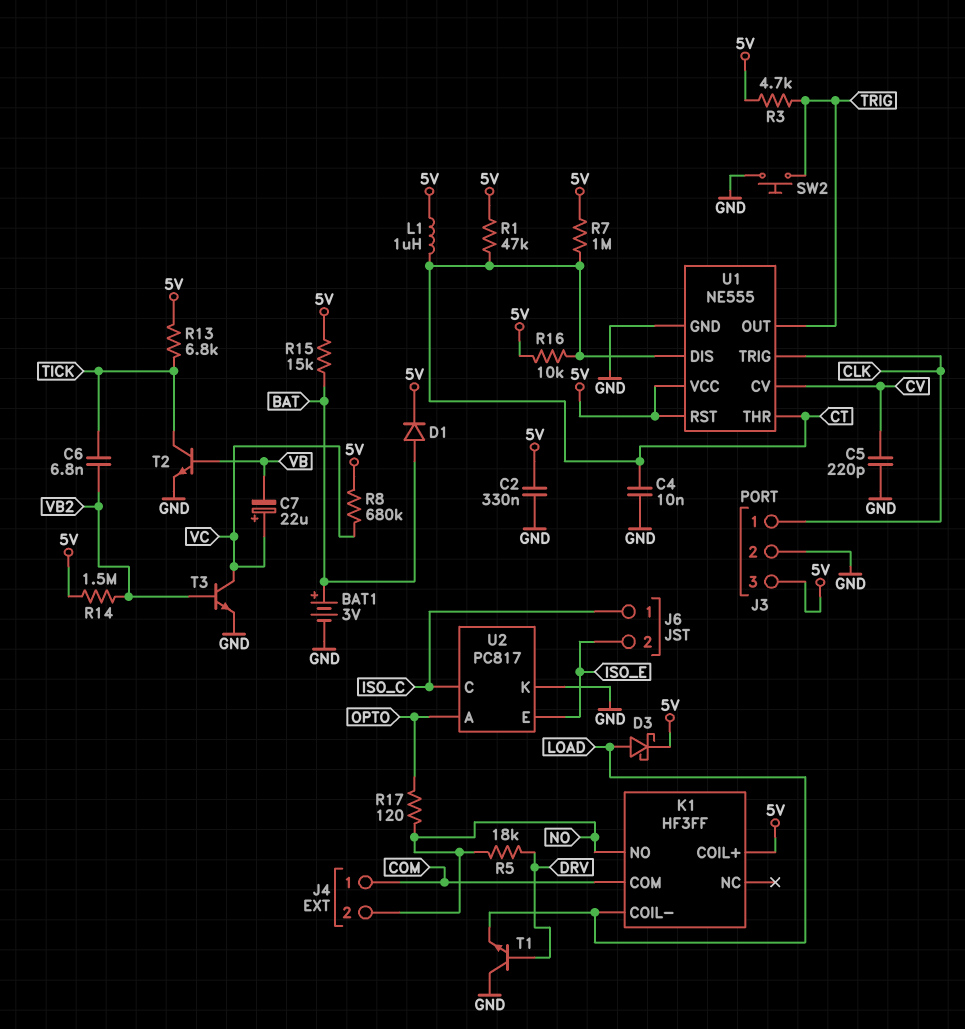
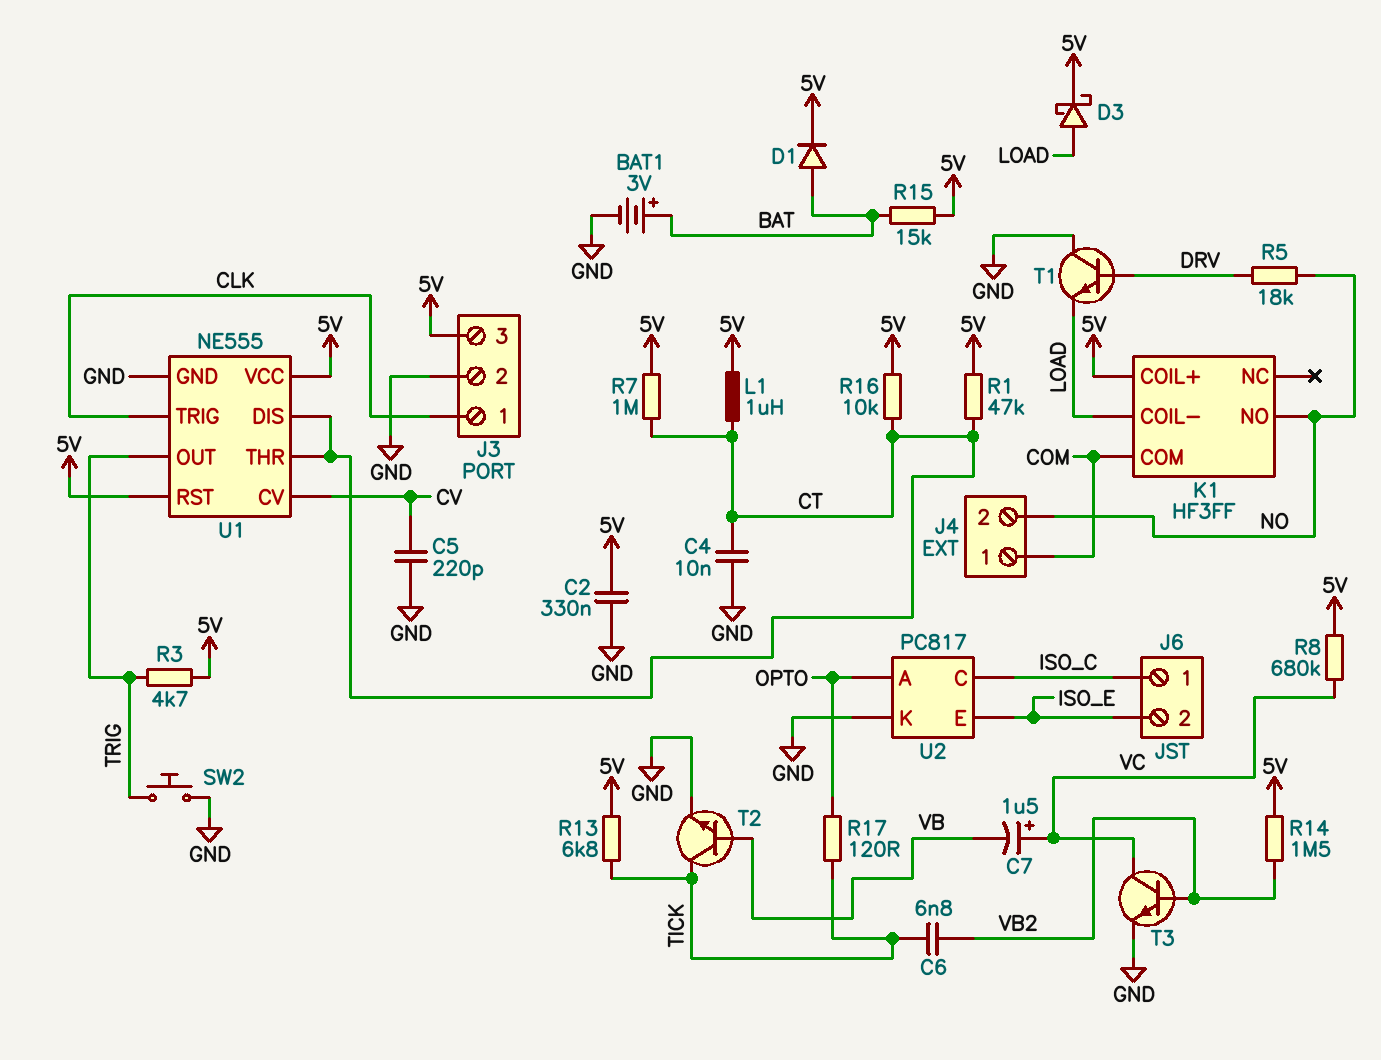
C7: 22uF (plus VC, minus VB) -> 1.5uF (plus VC, minus VB)
R17: 120 (NO, OPTO) -> 120 (OPTO, TICK)

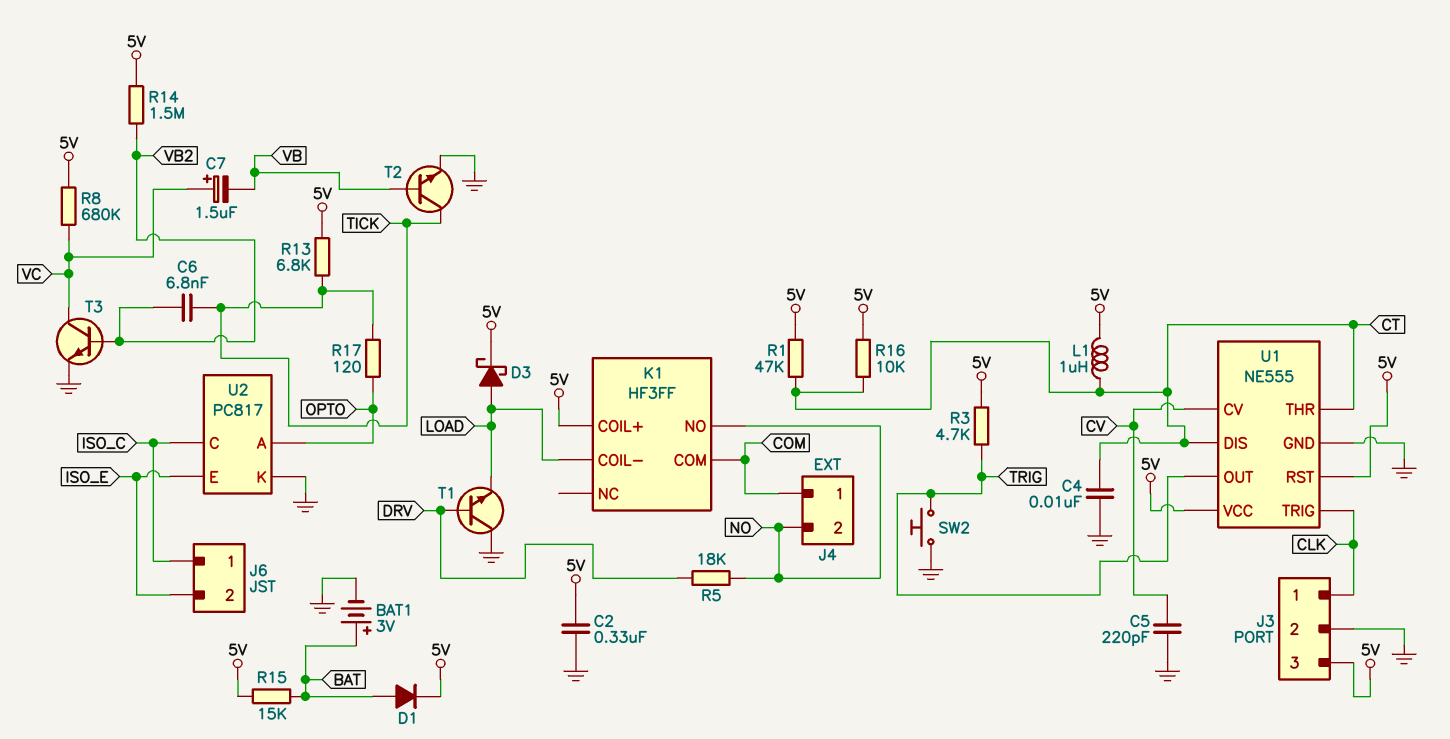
R7: 1M (5V, CT) -> none

